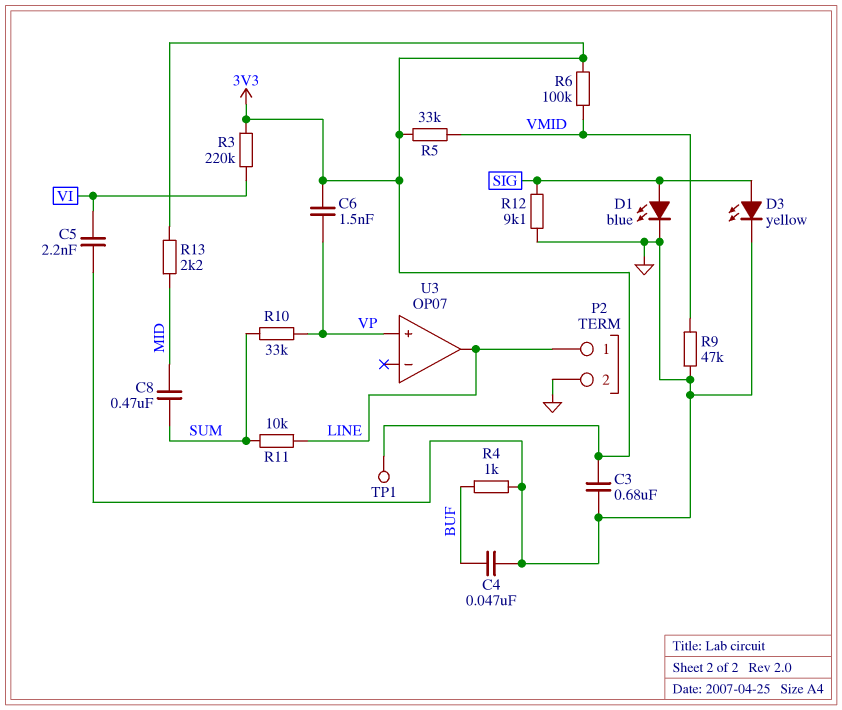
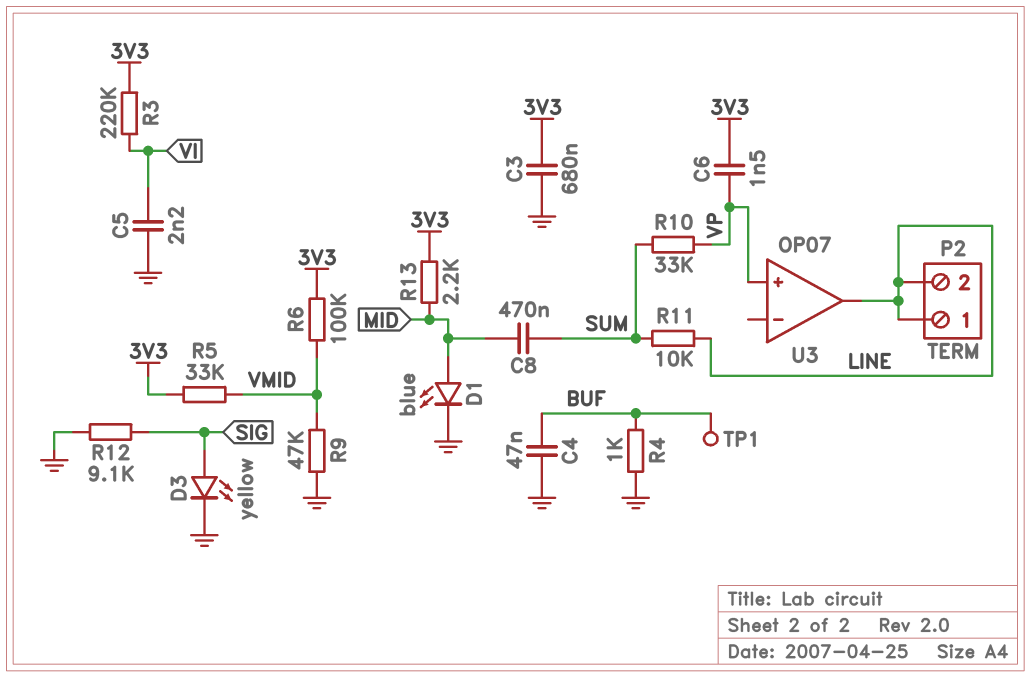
D1: LED blue (A SIG, K GND) -> LED blue (A MID, K GND)
P2 pin 2: GND -> LINE
TP1: test point (3V3) -> test point (BUF)

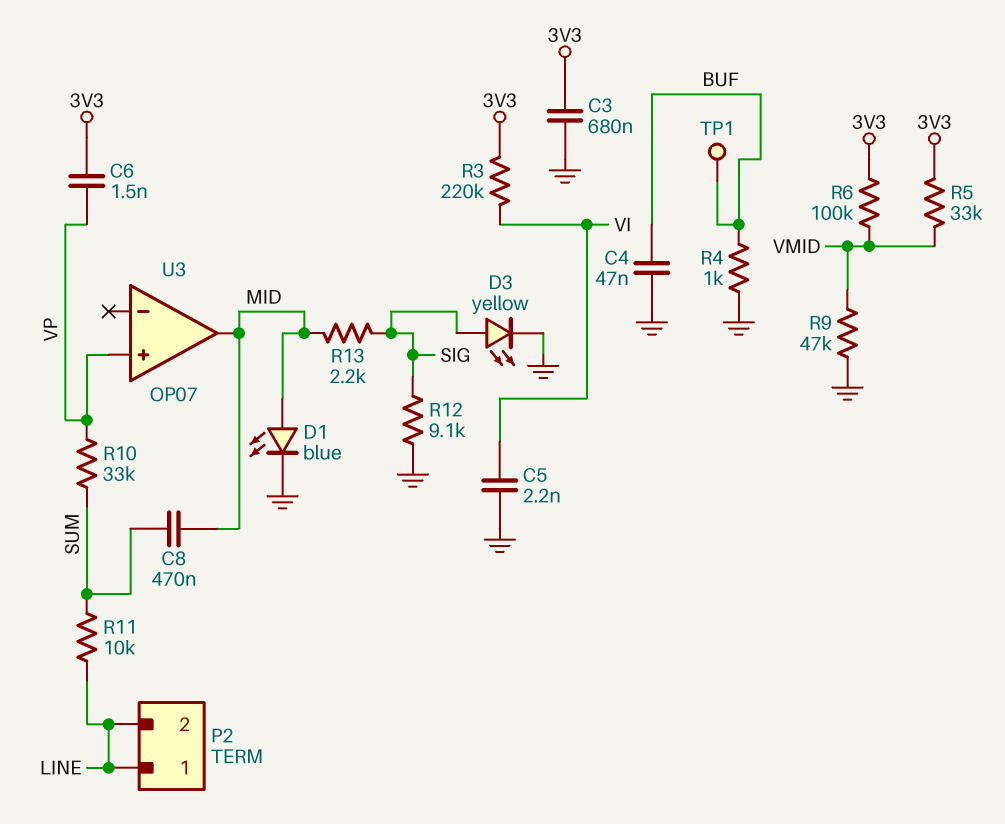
R13: 2.2k (3V3, MID) -> 2.2k (MID, SIG)
U3 pin out: LINE -> MID

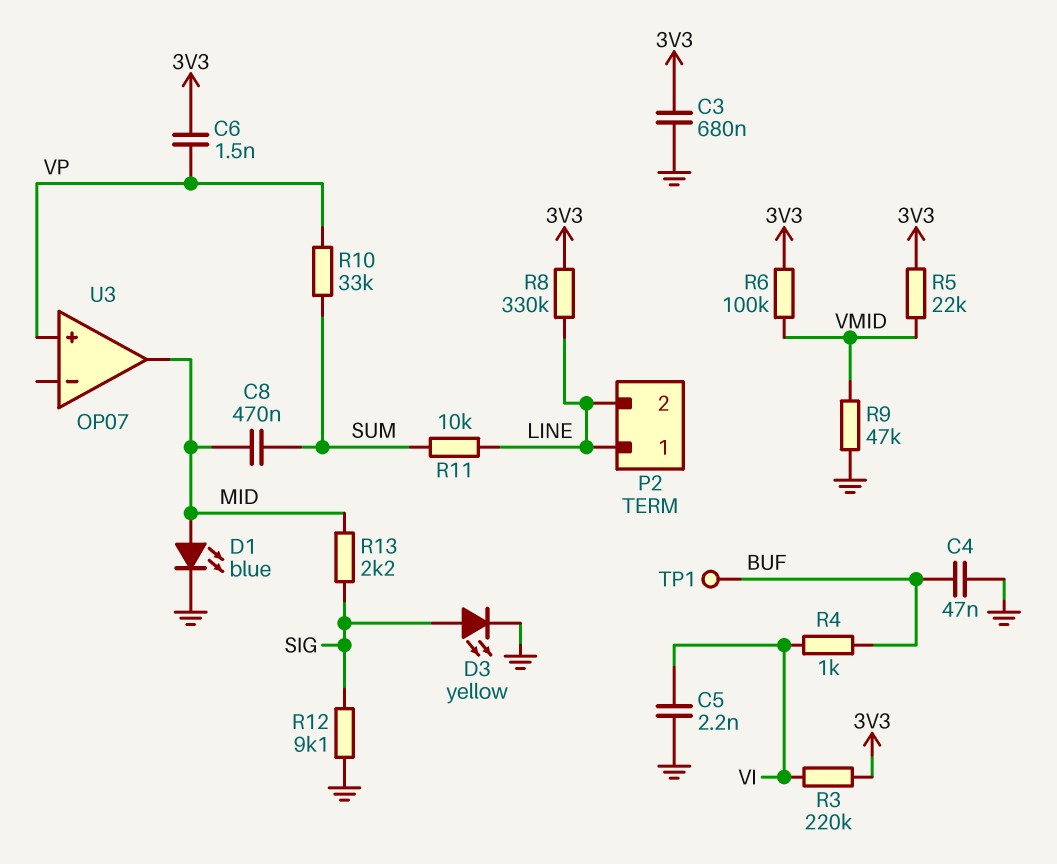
R4: 1k (BUF, GND) -> 1k (BUF, VI)
R5: 33k (3V3, VMID) -> 22k (3V3, VMID)
R8: none -> 330k (3V3, LINE)

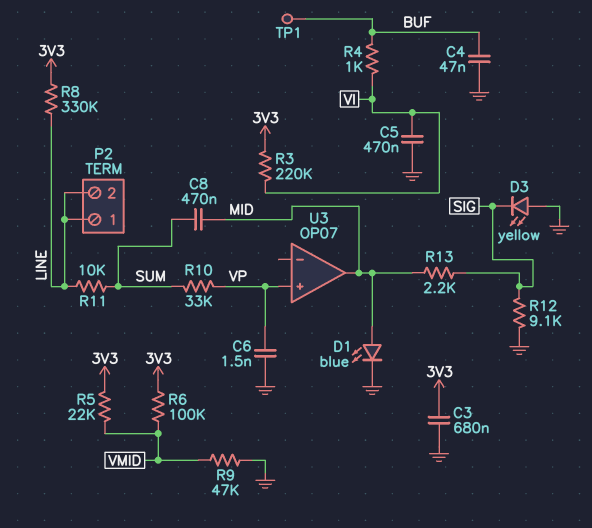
C5: 2.2nF (GND, VI) -> 470nF (GND, VI)
C6: 1.5nF (3V3, VP) -> 1.5nF (GND, VP)
D3: LED yellow (A SIG, K GND) -> LED yellow (A GND, K SIG)

